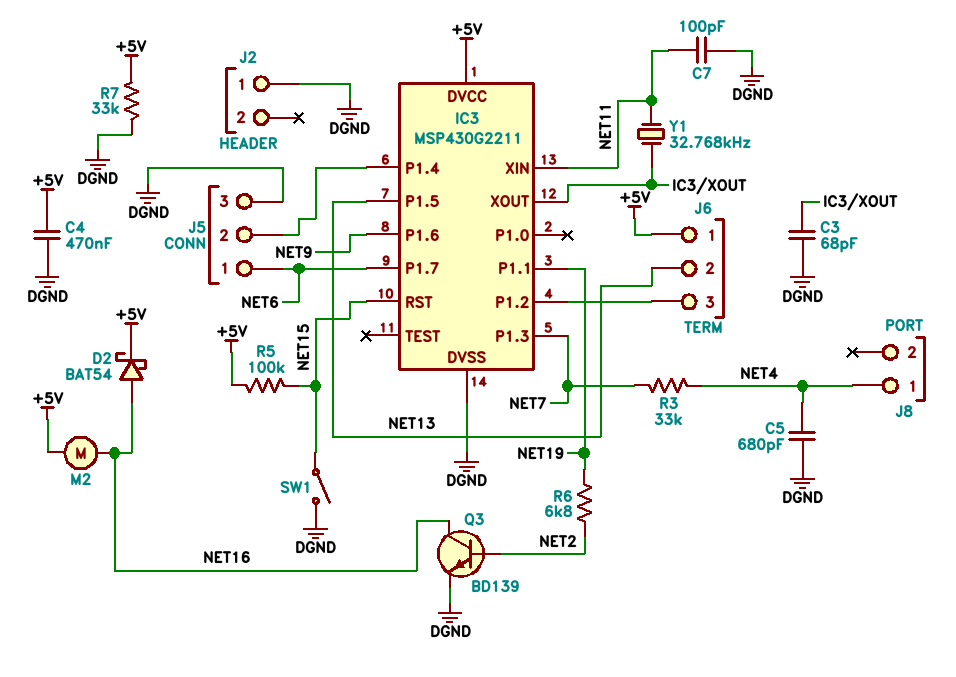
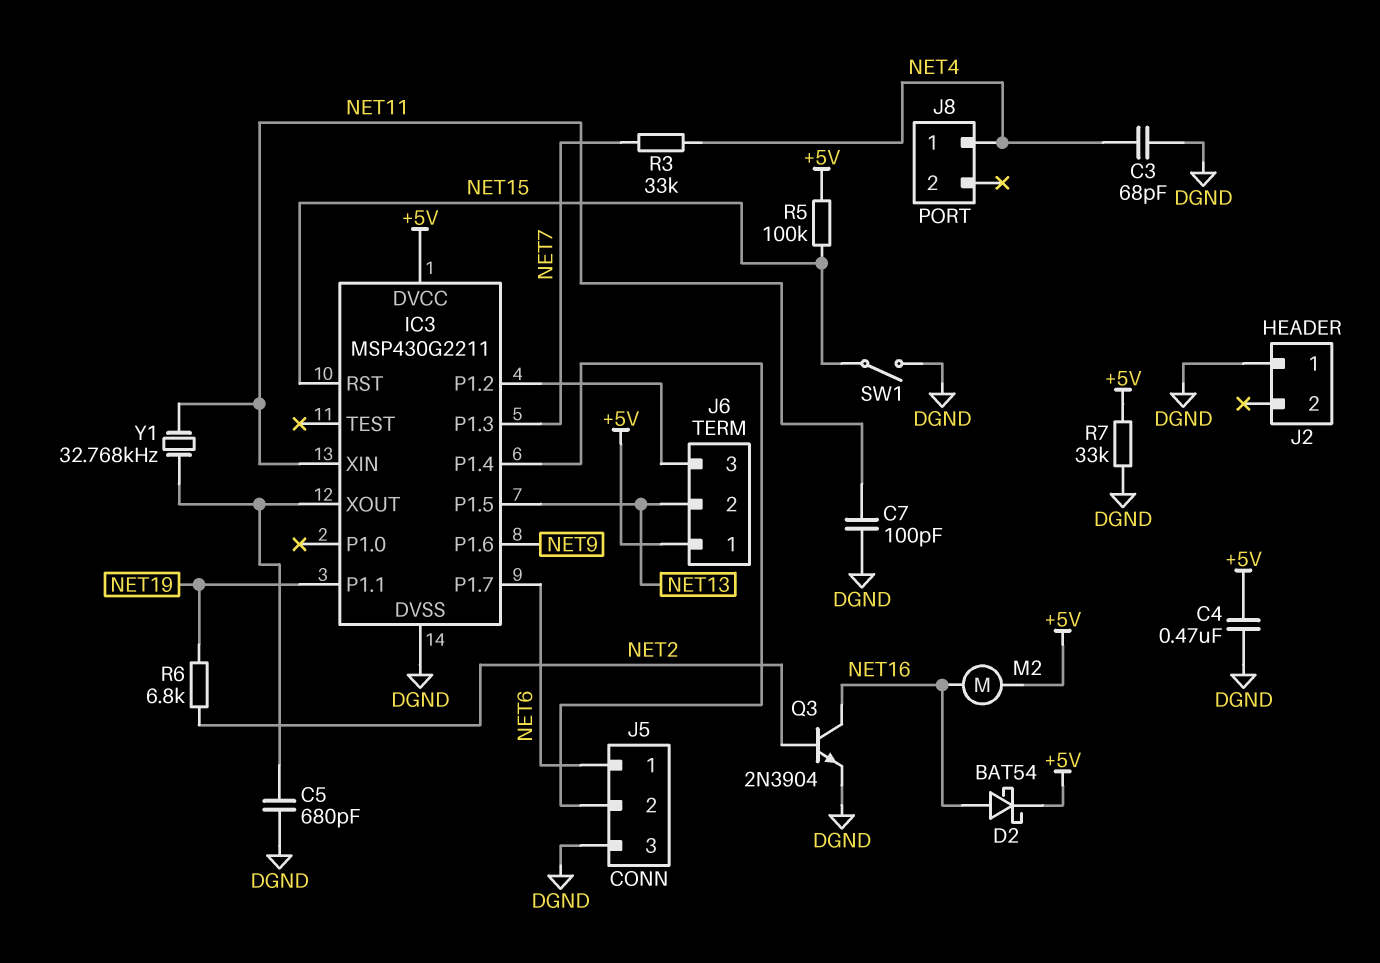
C3: 68pF (DGND, IC3/XOUT) -> 68pF (DGND, NET4)
C5: 680pF (DGND, NET4) -> 680pF (DGND, IC3/XOUT)
Q3: NPN BD139 (B NET2, C NET16, E DGND) -> NPN 2N3904 (B NET2, C NET16, E DGND)

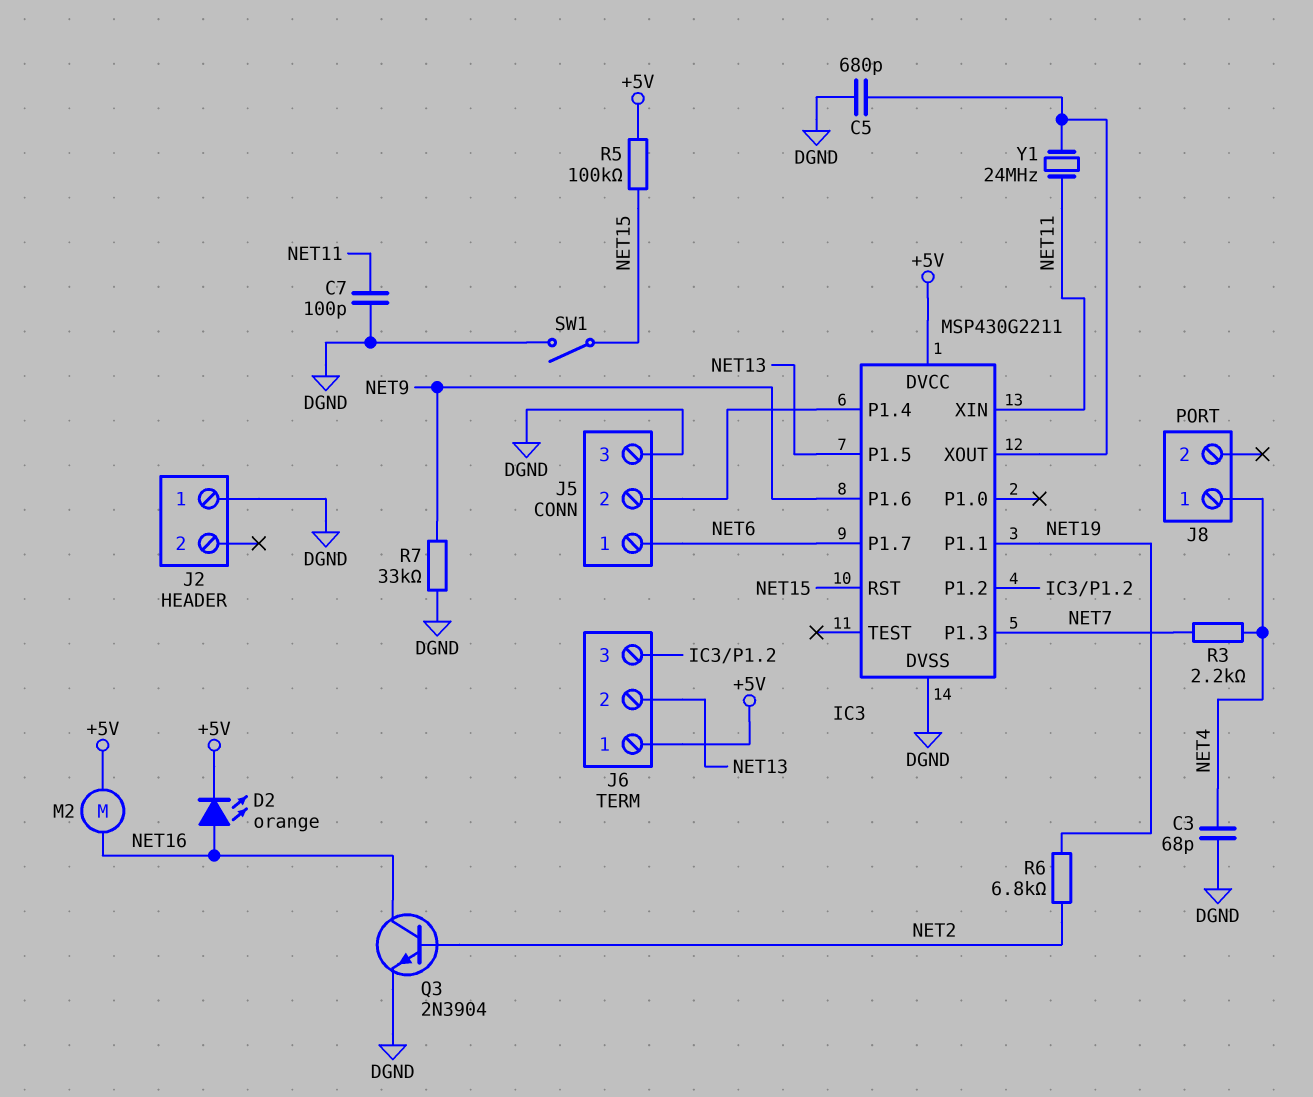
C4: 470nF (+5V, DGND) -> none
D2: schottky BAT54 (A NET16, K +5V) -> LED orange (A NET16, K +5V)
R3: 33k (NET4, NET7) -> 2.2k (NET4, NET7)
R7: 33k (+5V, DGND) -> 33k (DGND, NET9)
Y1: 32.768kHz (IC3/XOUT, NET11) -> 24MHz (IC3/XOUT, NET11)

